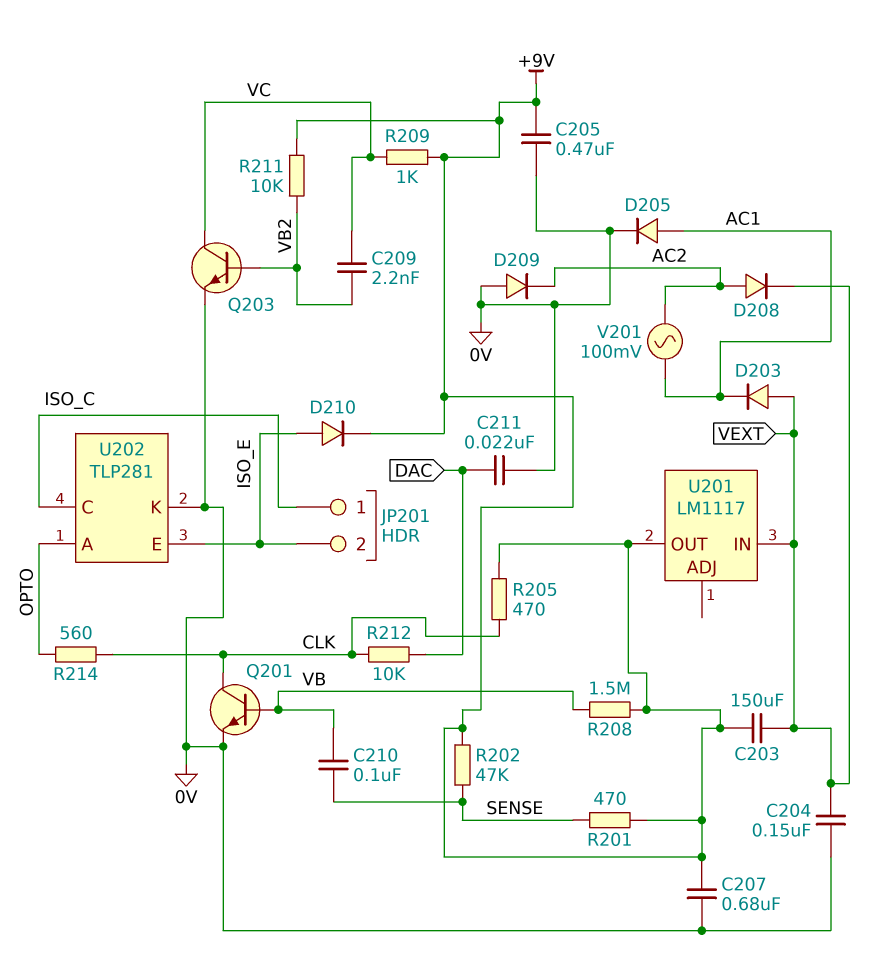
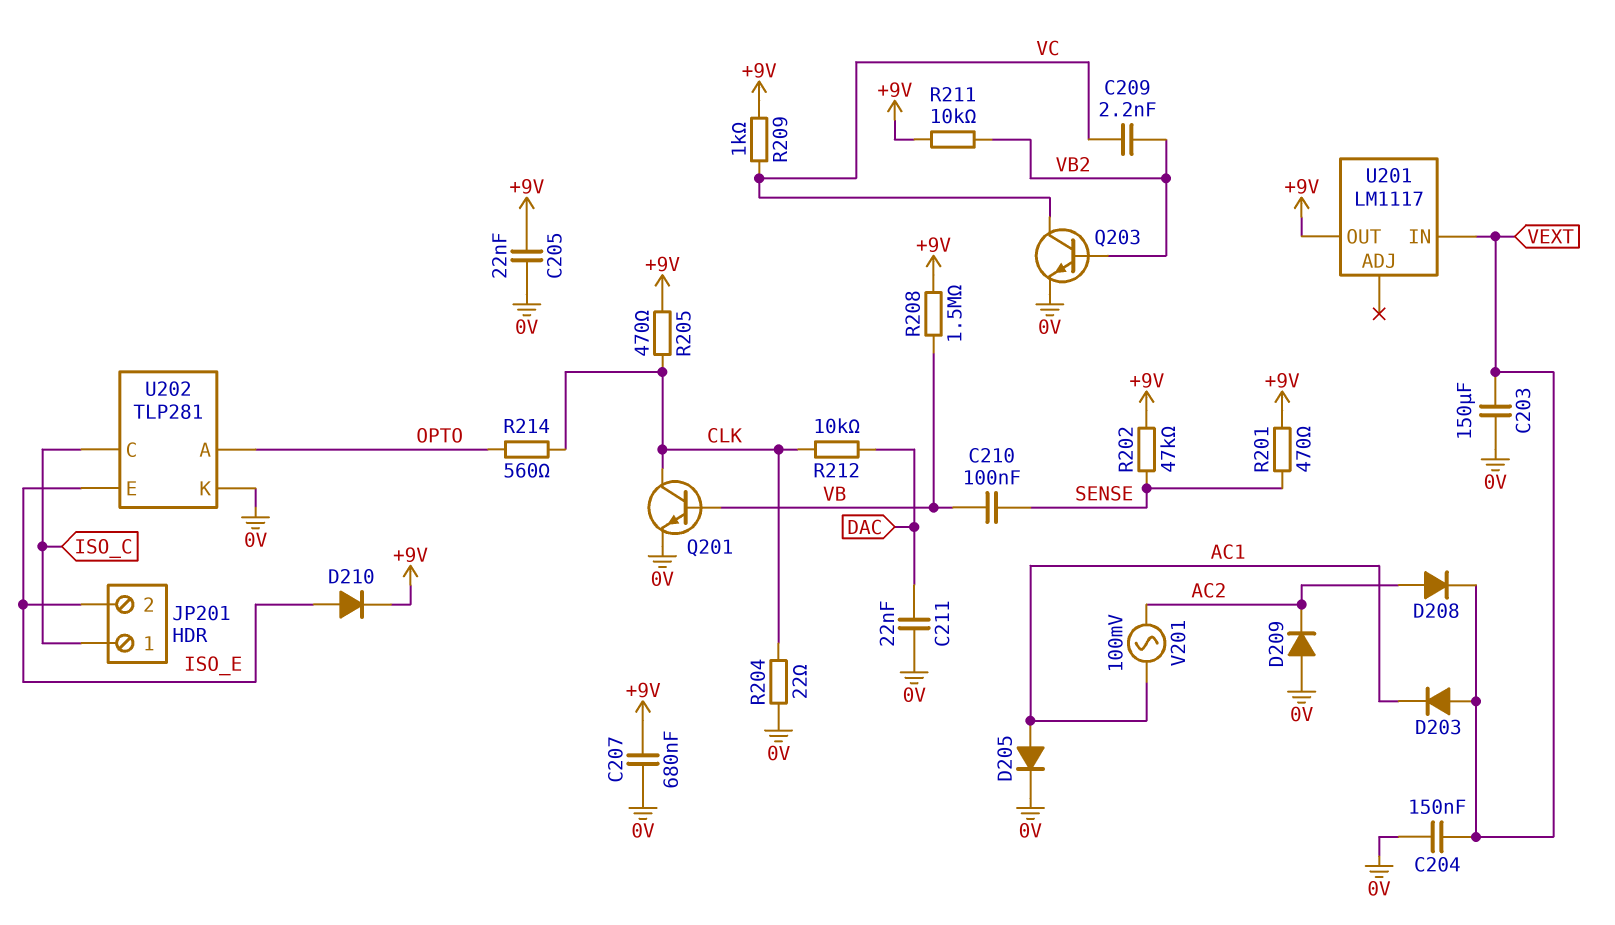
C203: 150uF (+9V, VEXT) -> 150uF (0V, VEXT)
C205: 470nF (+9V, 0V) -> 22nF (+9V, 0V)
R204: none -> 22 (0V, CLK)

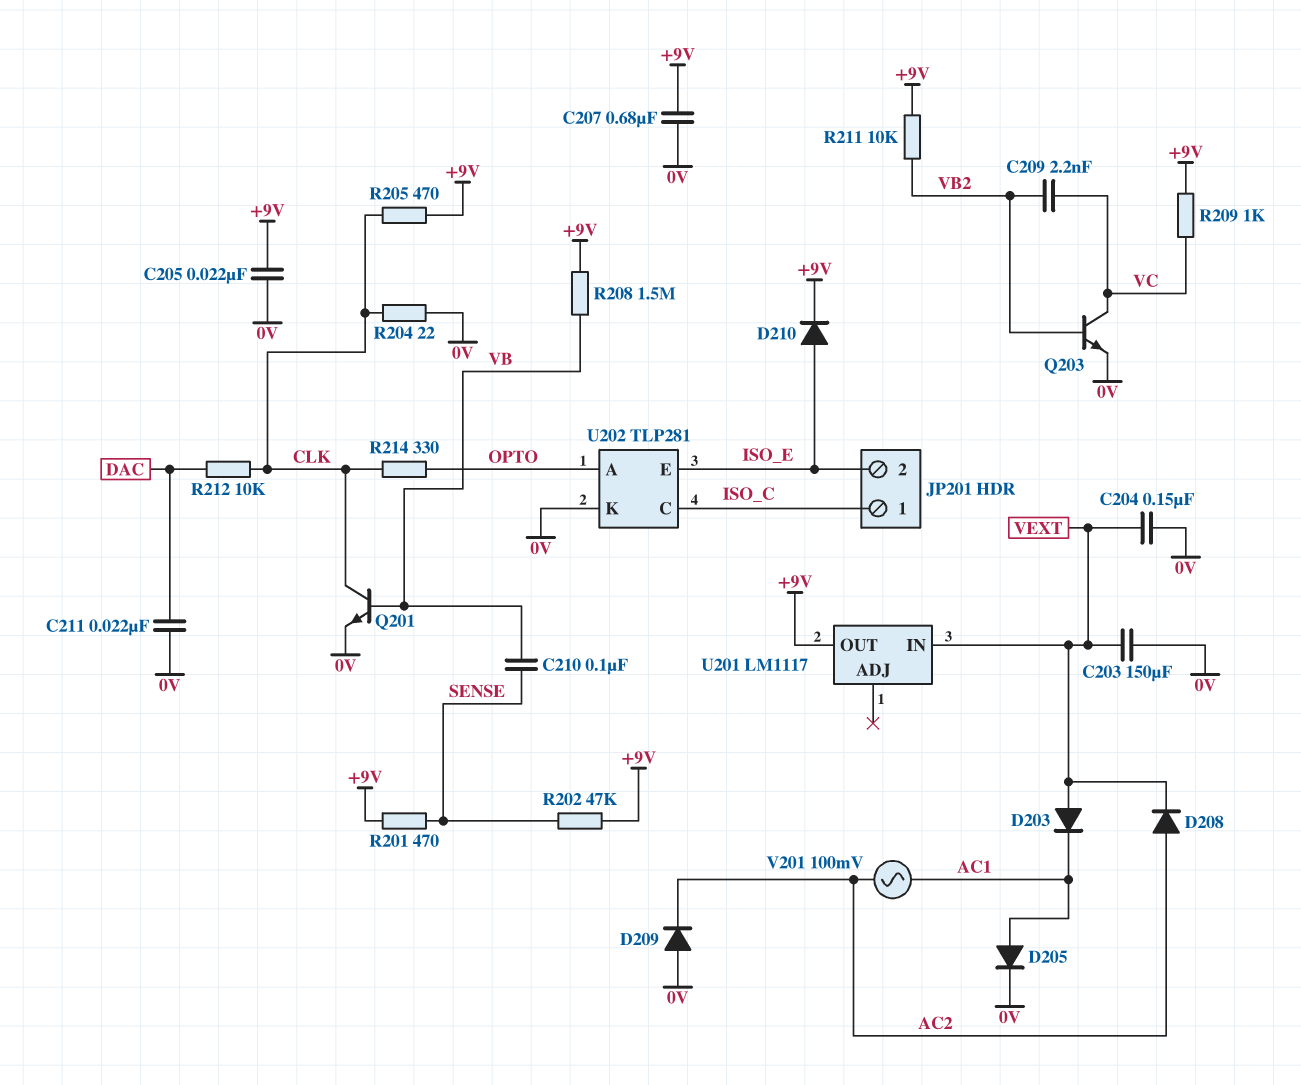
R214: 560 (CLK, OPTO) -> 330 (CLK, OPTO)

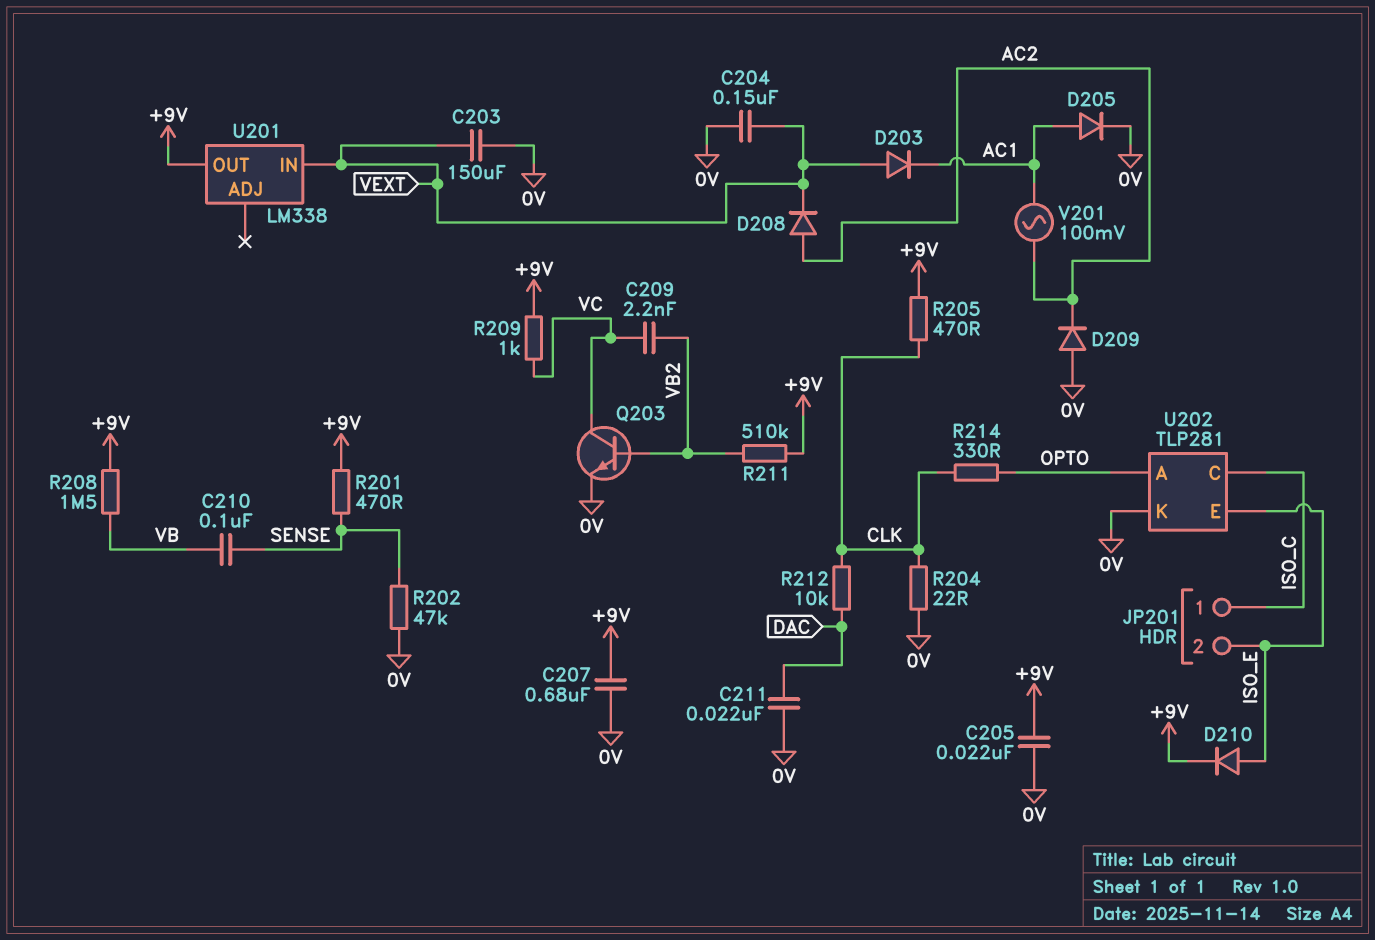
Q201: NPN (B VB, C CLK, E 0V) -> none
R202: 47k (+9V, SENSE) -> 47k (0V, SENSE)
R211: 10k (+9V, VB2) -> 510k (+9V, VB2)
U201: LM1117 -> LM338

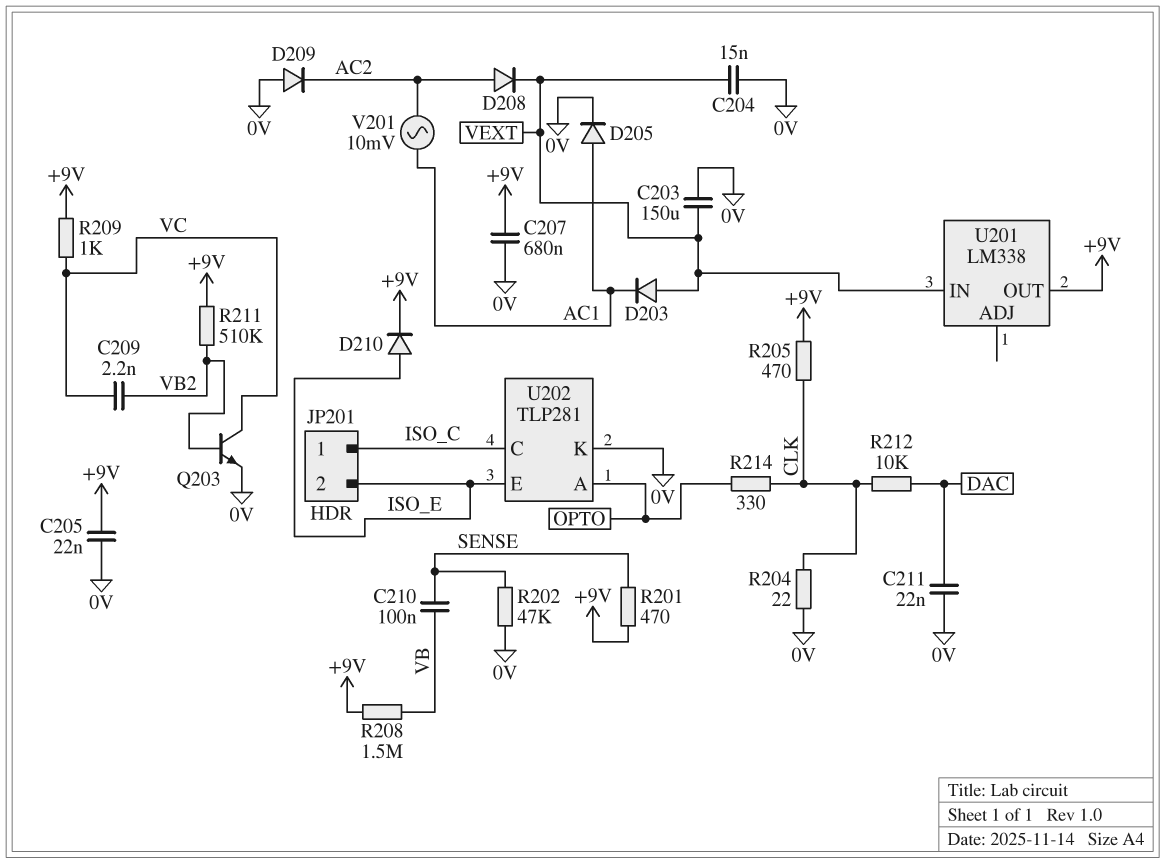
C204: 150nF (0V, VEXT) -> 15nF (0V, VEXT)
V201: AC 100mV (AC1, AC2) -> AC 10mV (AC1, AC2)

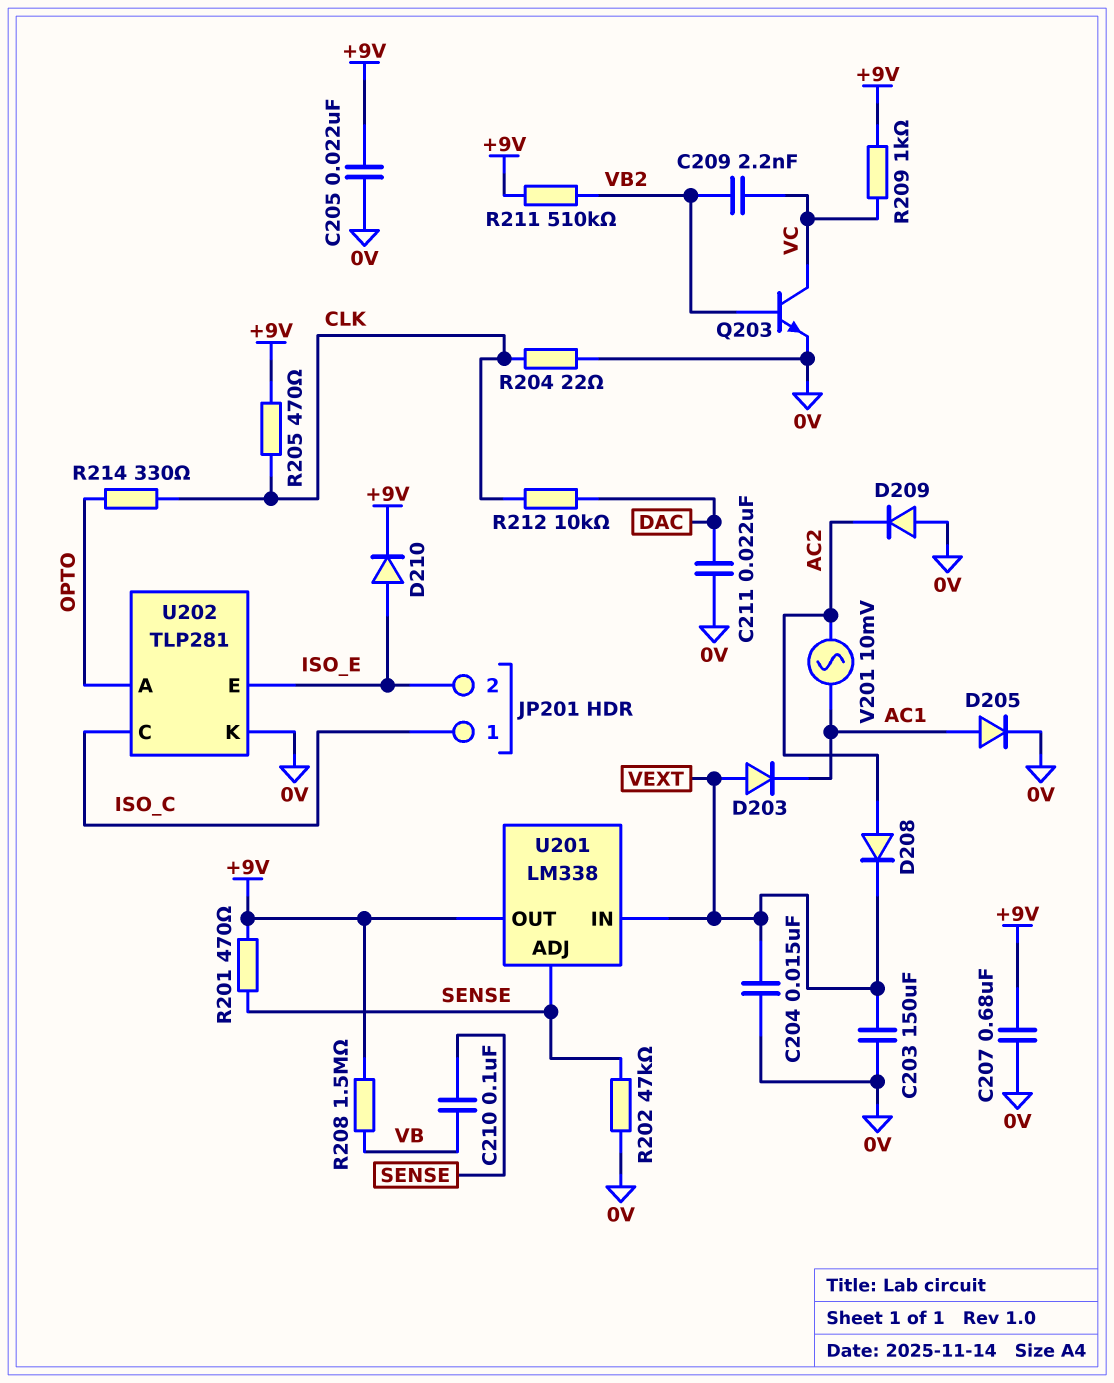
U201 pin ADJ: none -> SENSE

